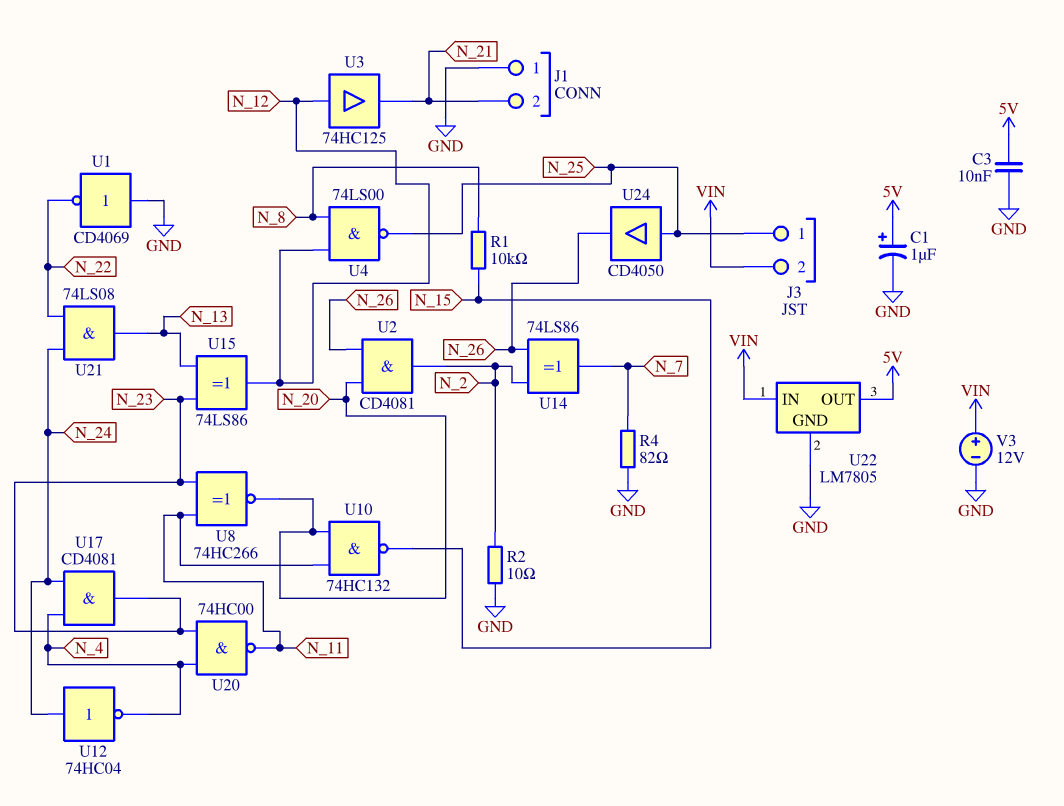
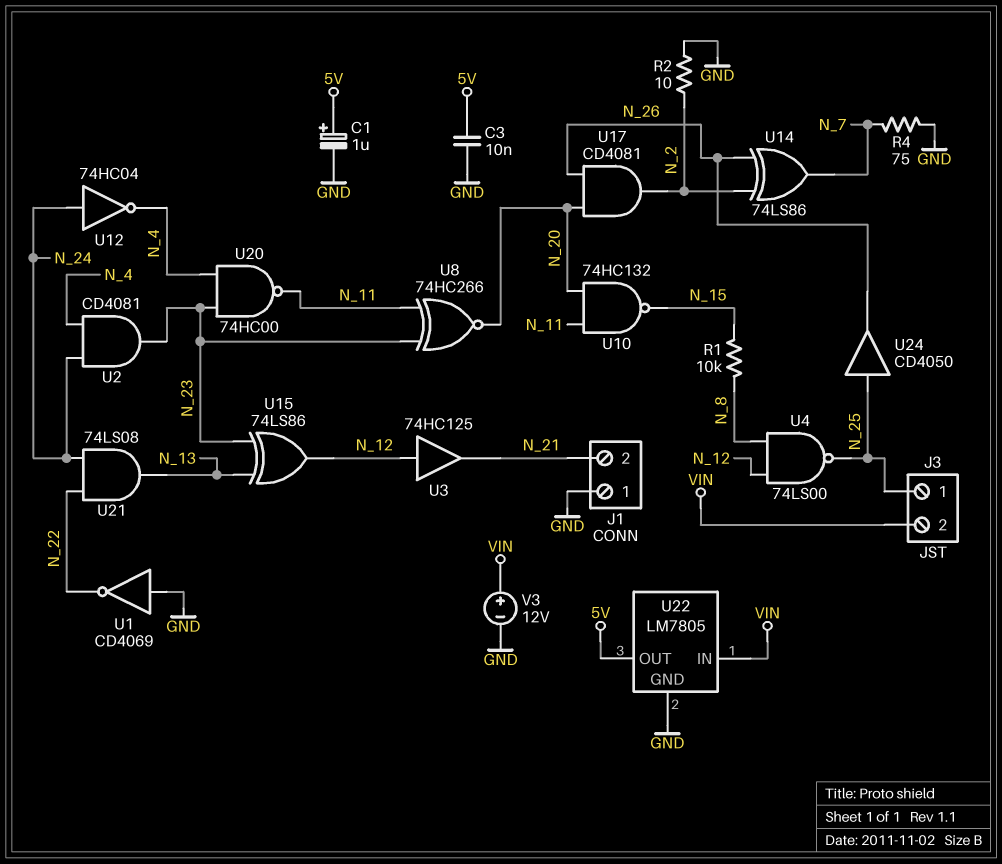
R4: 82 (GND, N_7) -> 75 (GND, N_7)
U2: AND CD4081 (in N_20, in N_26, out N_2) -> AND CD4081 (in N_4, in N_24, out N_23)
U17: AND CD4081 (in N_4, in N_24, out N_23) -> AND CD4081 (in N_20, in N_26, out N_2)

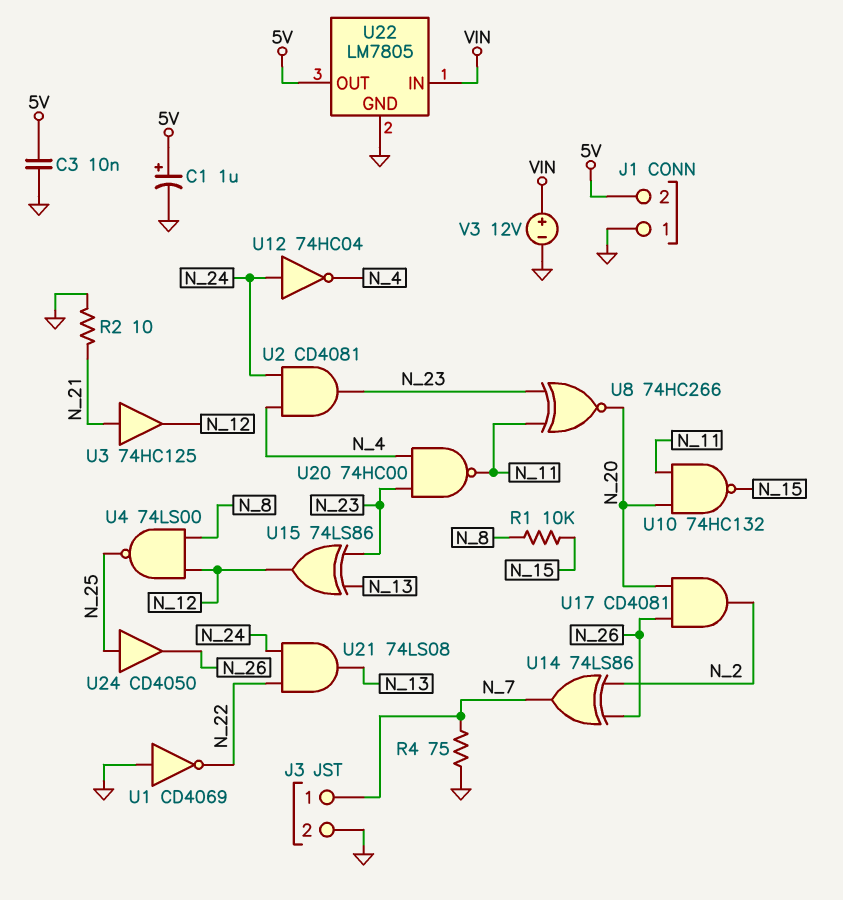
J1 pin 2: N_21 -> 5V
J3 pin 1: N_25 -> N_7
J3 pin 2: VIN -> GND
R2: 10 (GND, N_2) -> 10 (GND, N_21)
U3: buffer 74HC125 (in N_12, out N_21) -> buffer 74HC125 (in N_21, out N_12)

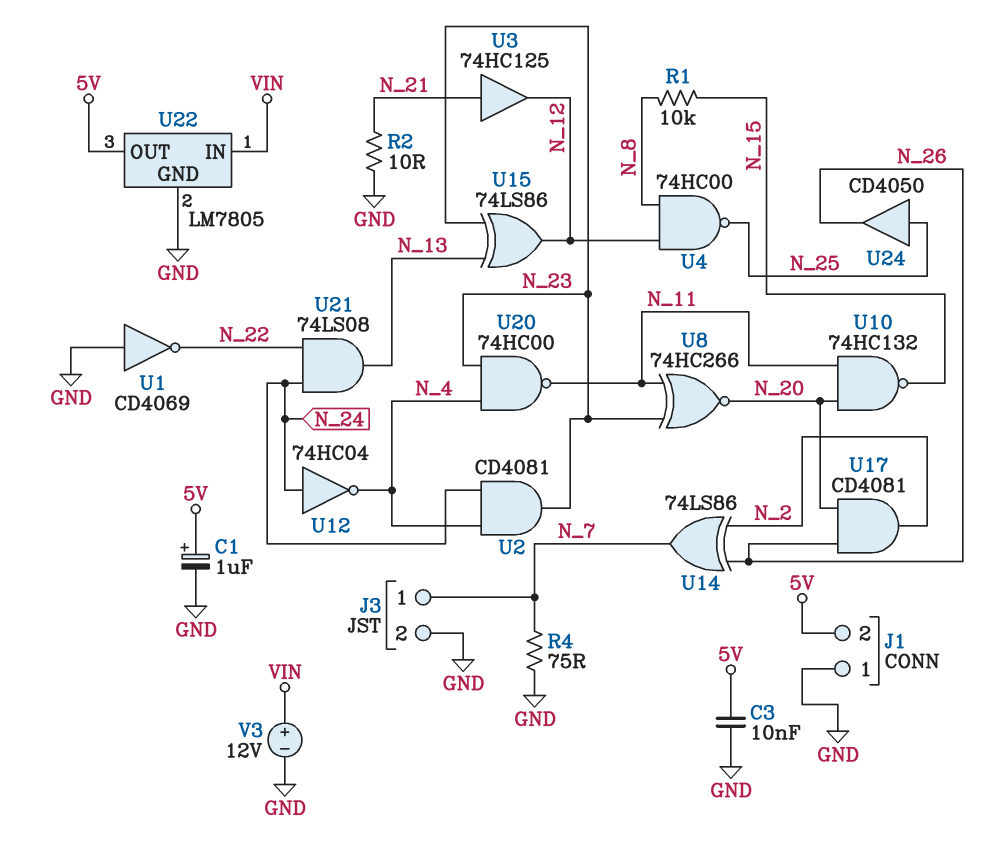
U4: NAND 74LS00 (in N_8, in N_12, out N_25) -> NAND 74HC00 (in N_8, in N_12, out N_25)

